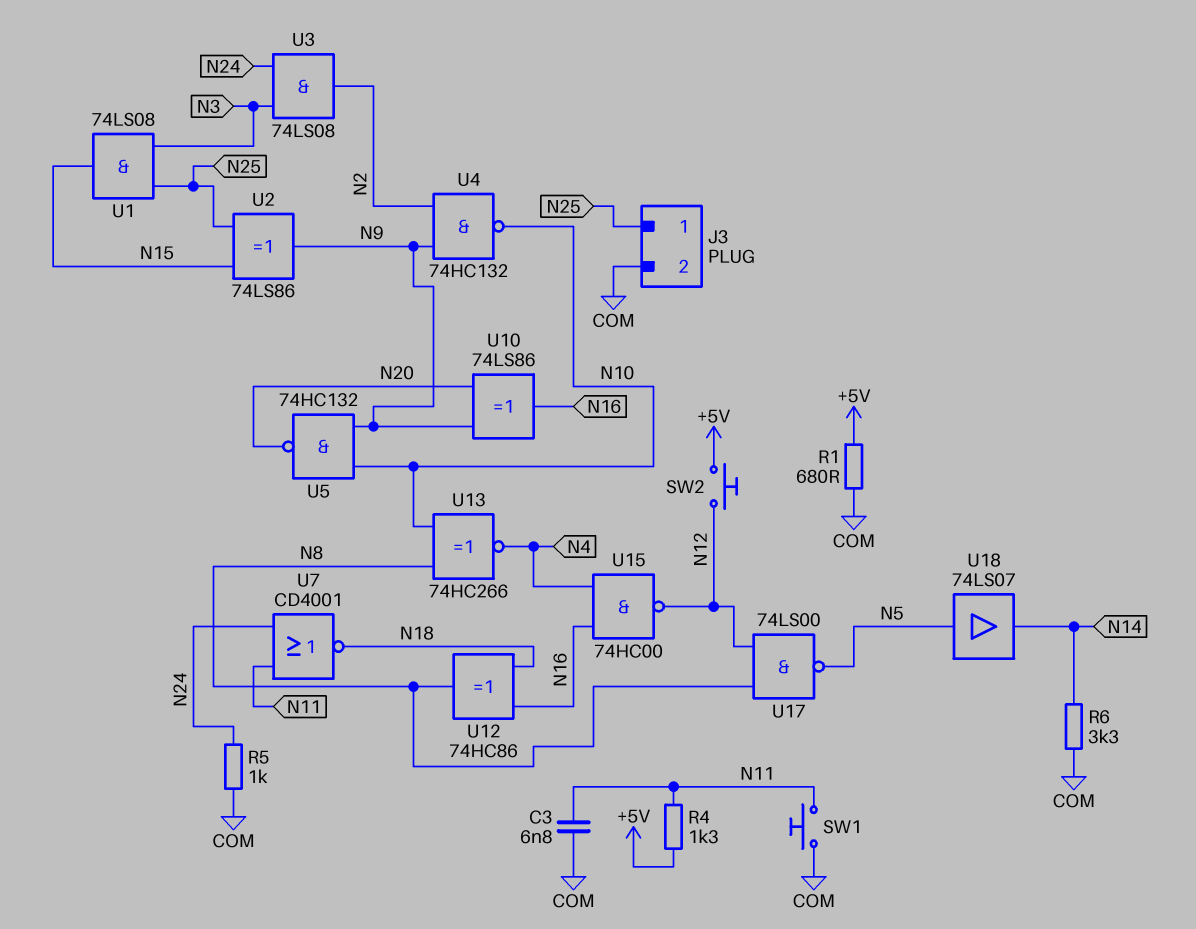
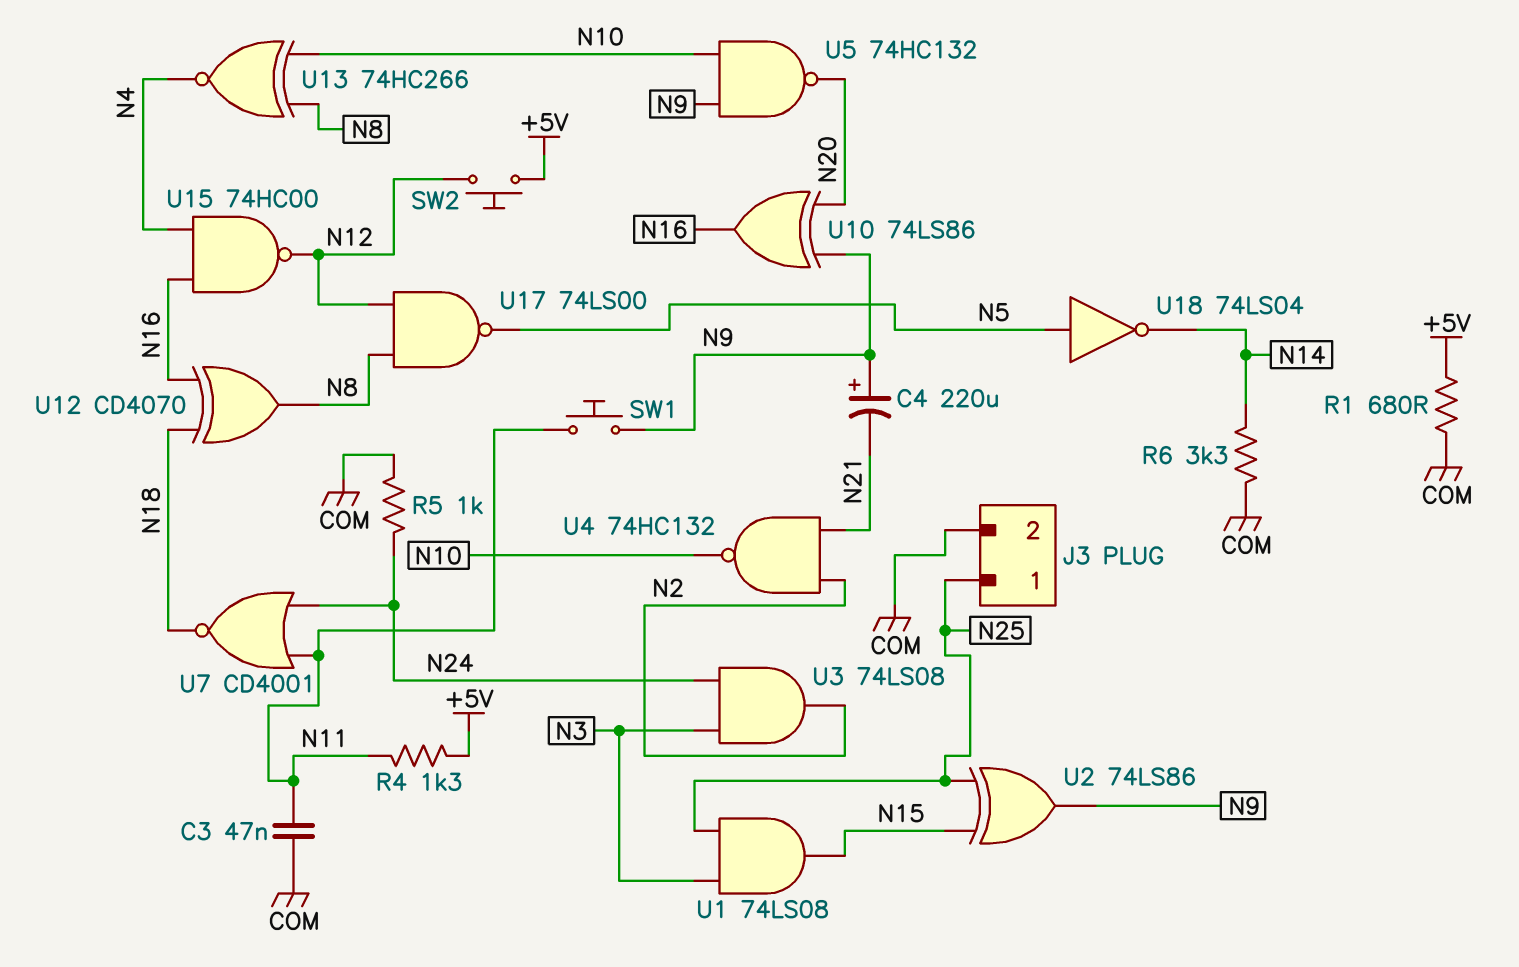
C3: 6.8nF (COM, N11) -> 47nF (COM, N11)
C4: none -> 220uF (plus N9, minus N21)
SW1: button (COM, N11) -> button (N9, N11)
U4: NAND 74HC132 (in N2, in N9, out N10) -> NAND 74HC132 (in N2, in N21, out N10)
U12: XOR 74HC86 (in N16, in N18, out N8) -> XOR CD4070 (in N16, in N18, out N8)
U18: buffer 74LS07 (in N5, out N14) -> NOT 74LS04 (in N5, out N14)

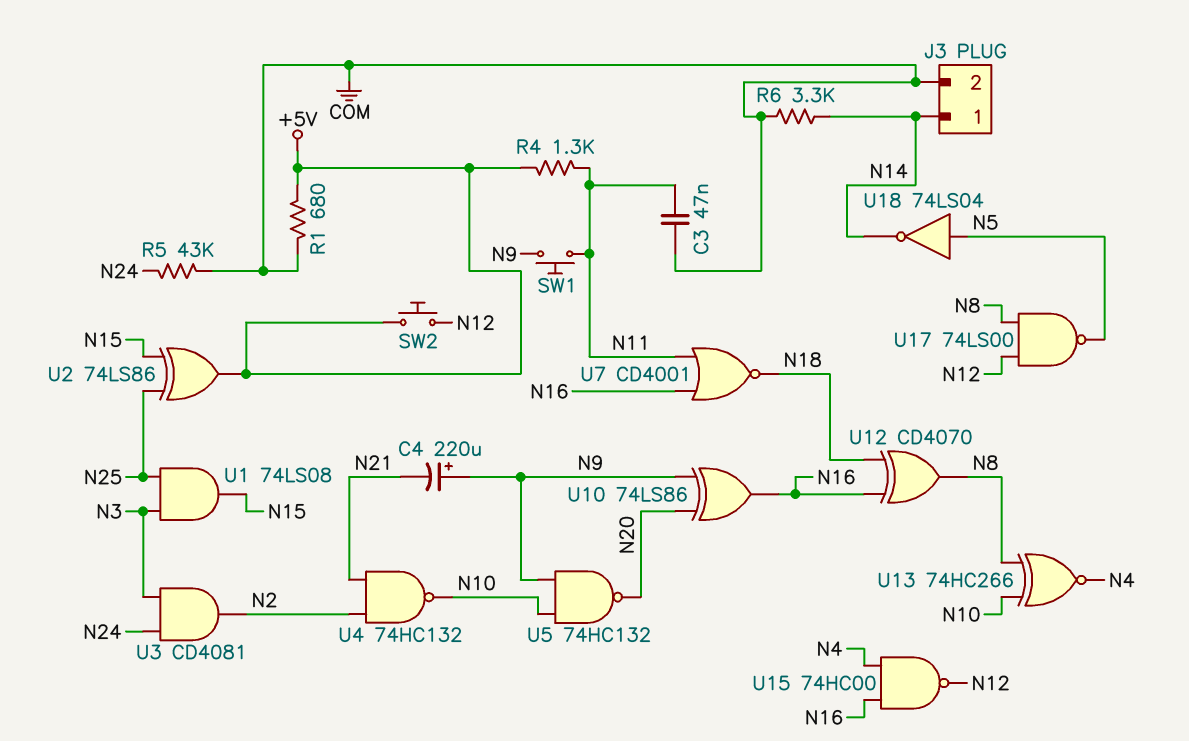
J3 pin 1: N25 -> N14
R5: 1k (COM, N24) -> 43k (COM, N24)
U2: XOR 74LS86 (in N15, in N25, out N9) -> XOR 74LS86 (in N15, in N25, out +5V)
U3: AND 74LS08 (in N3, in N24, out N2) -> AND CD4081 (in N3, in N24, out N2)
U7: NOR CD4001 (in N11, in N24, out N18) -> NOR CD4001 (in N11, in N16, out N18)

